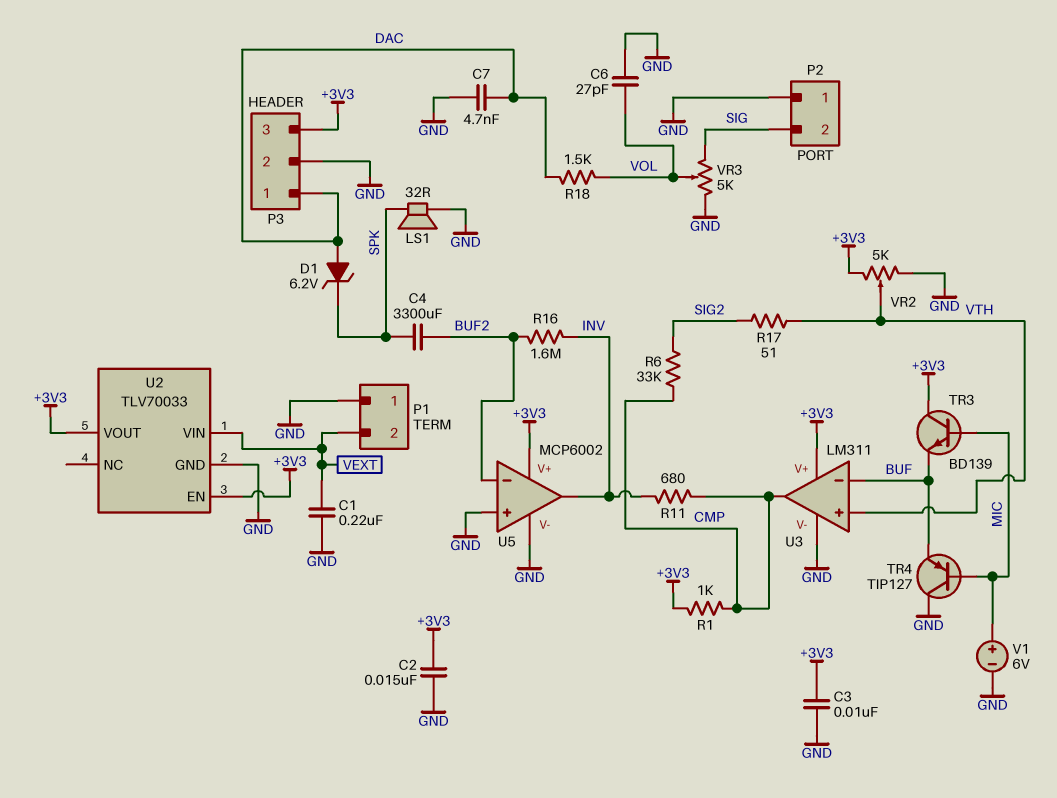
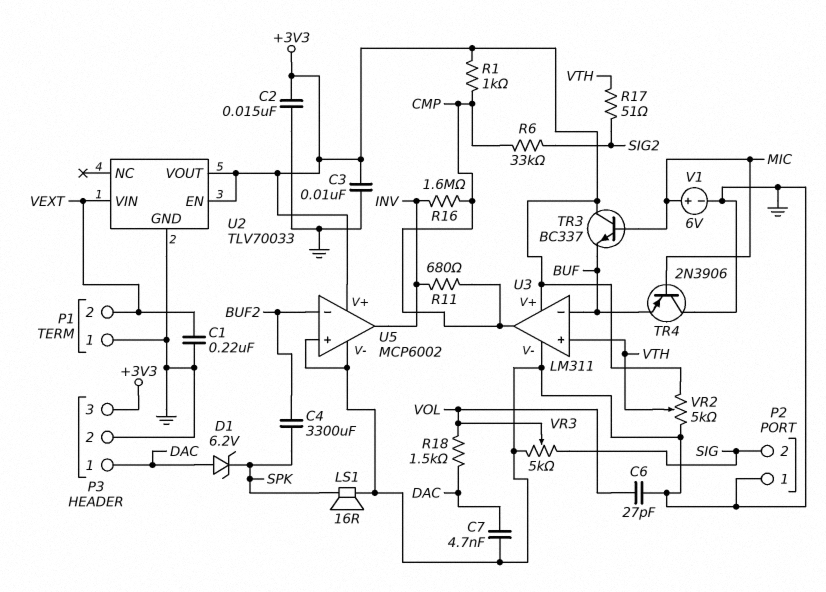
LS1: speaker 32R (GND, SPK) -> speaker 16R (GND, SPK)
R16: 1.6M (BUF2, INV) -> 1.6M (CMP, INV)
TR3: NPN BD139 (B MIC, C +3V3, E BUF) -> NPN BC337 (B MIC, C +3V3, E BUF)
TR4: PNP TIP127 (B MIC, C GND, E BUF) -> PNP 2N3906 (B MIC, C GND, E BUF)

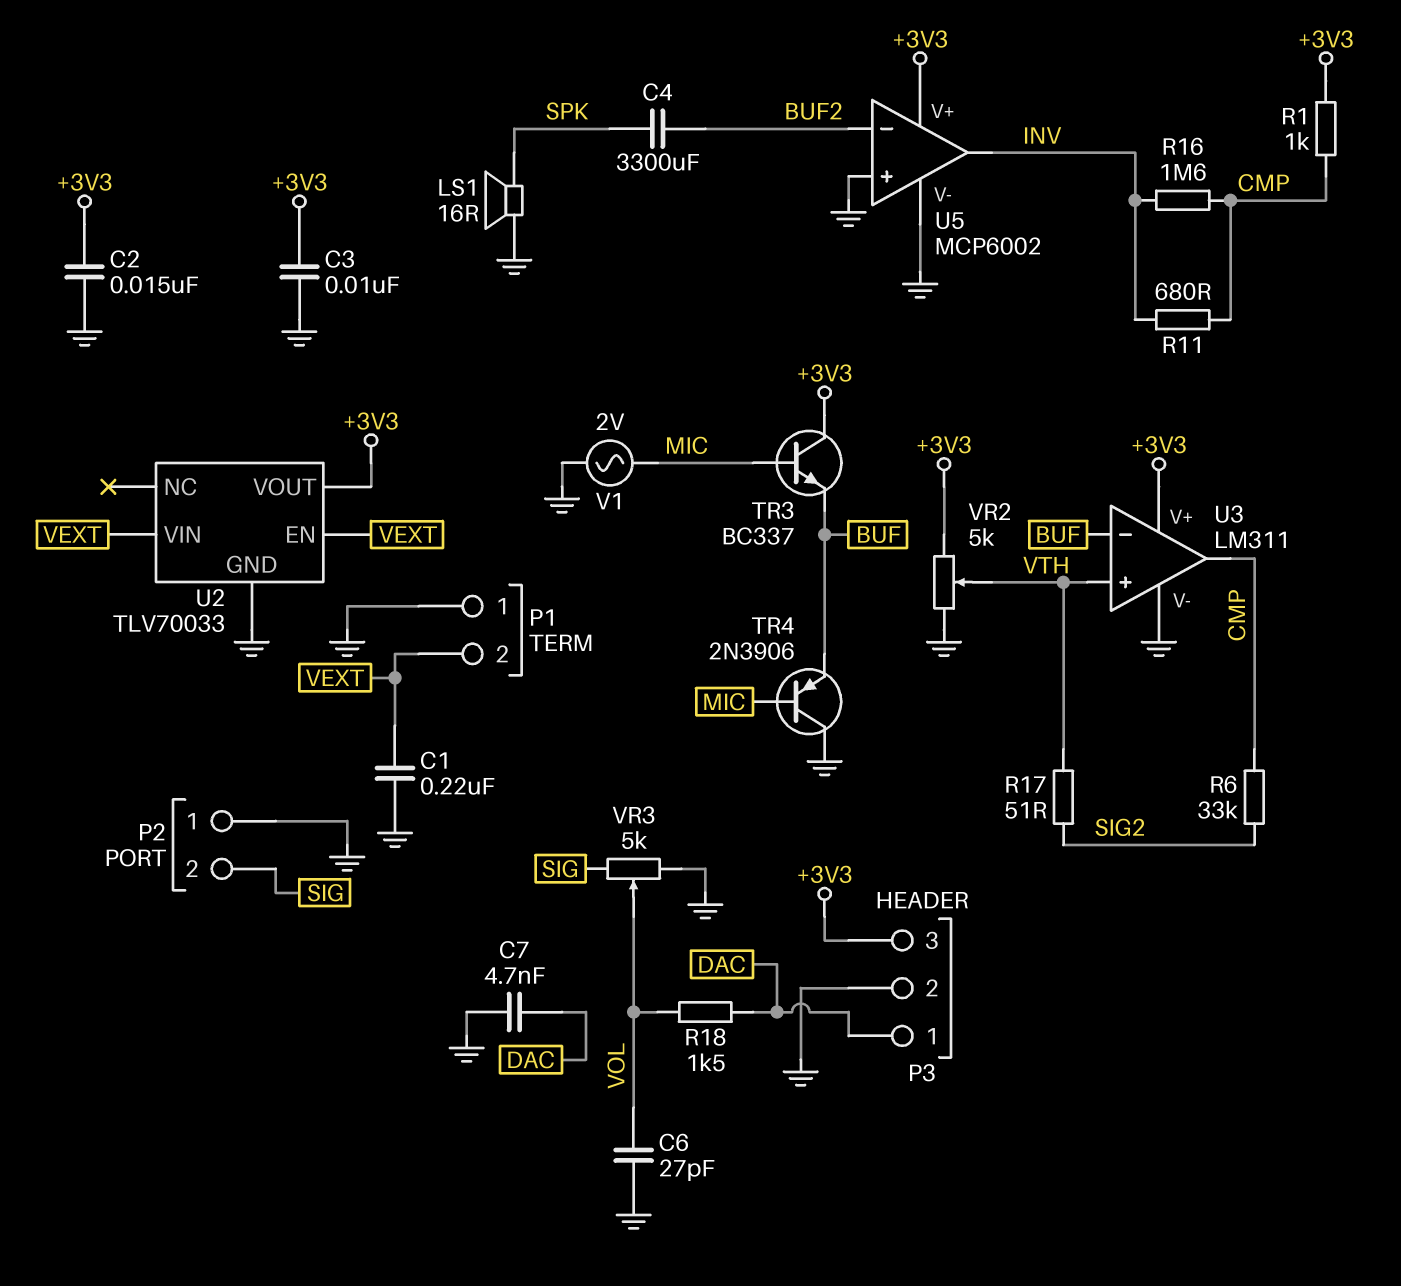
D1: zener 6.2V (A DAC, K SPK) -> none
U2 pin EN: +3V3 -> VEXT
V1: 6V (plus MIC, minus GND) -> AC 2V (GND, MIC)

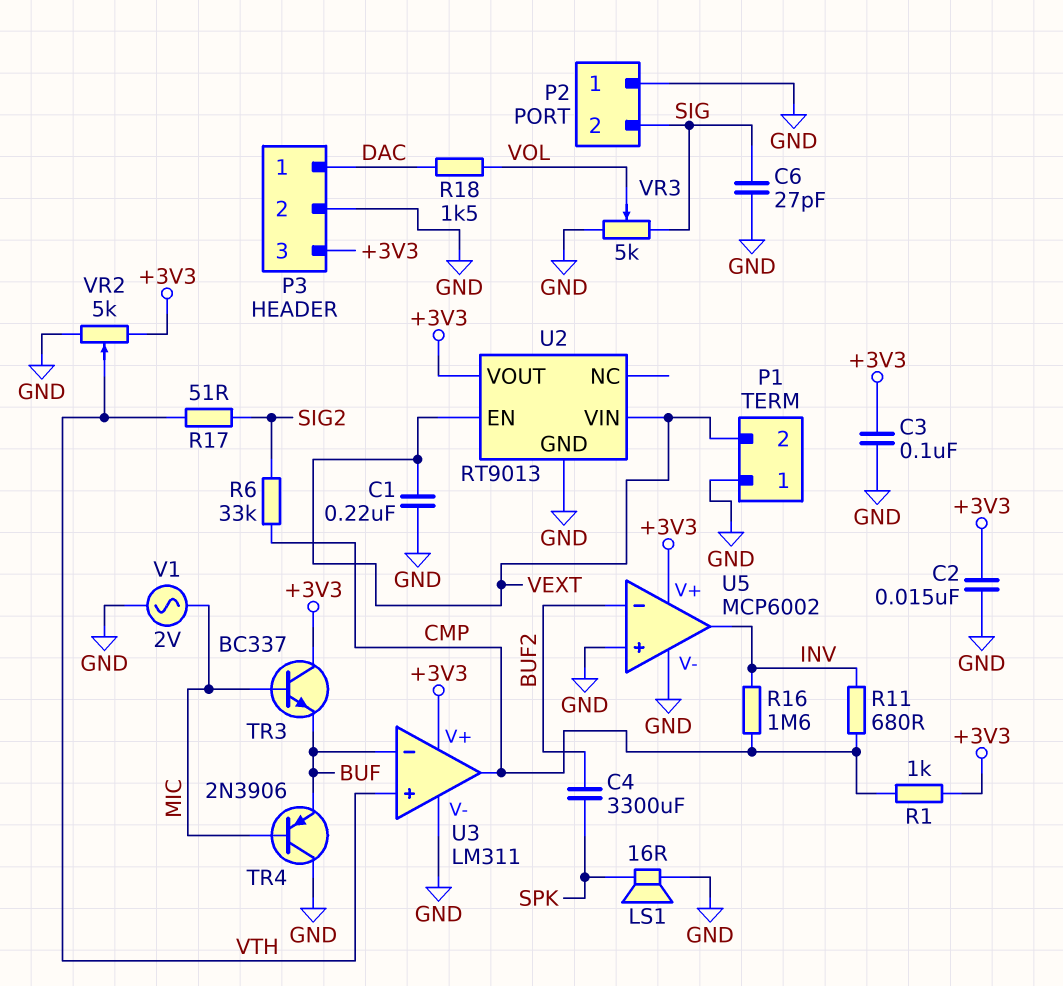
C3: 10nF (+3V3, GND) -> 100nF (+3V3, GND)
C6: 27pF (GND, VOL) -> 27pF (GND, SIG)
C7: 4.7nF (DAC, GND) -> none
U2: TLV70033 -> RT9013

